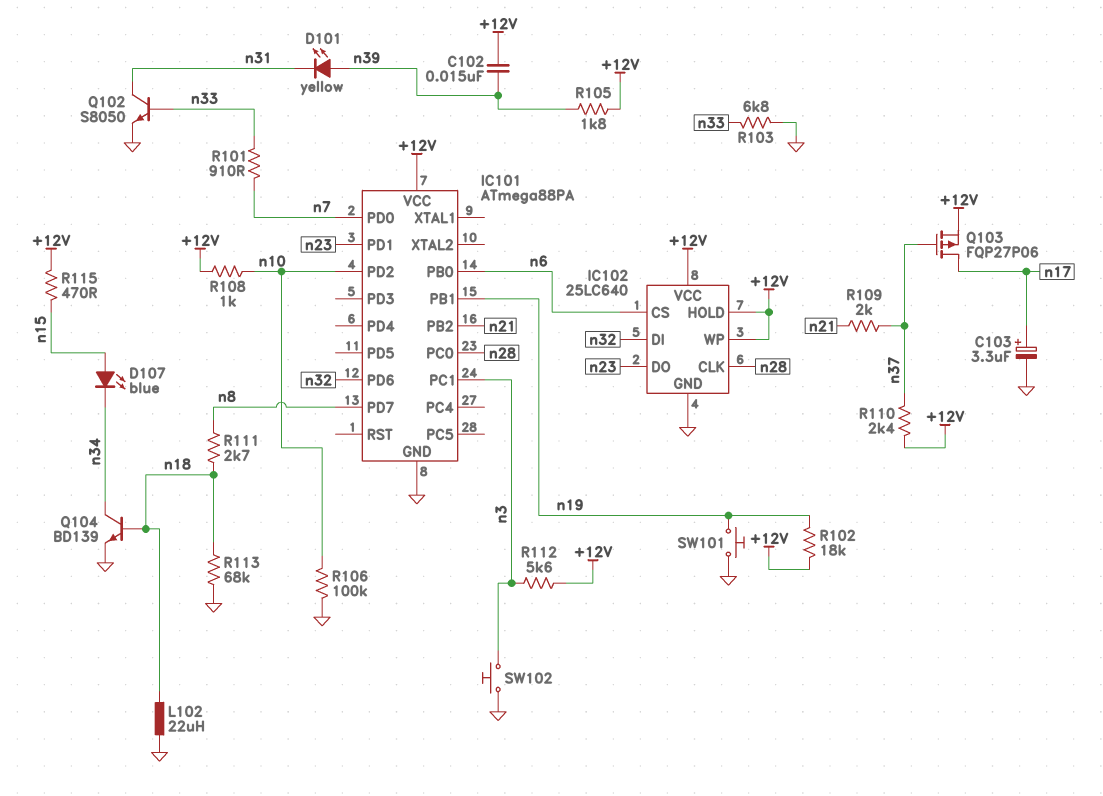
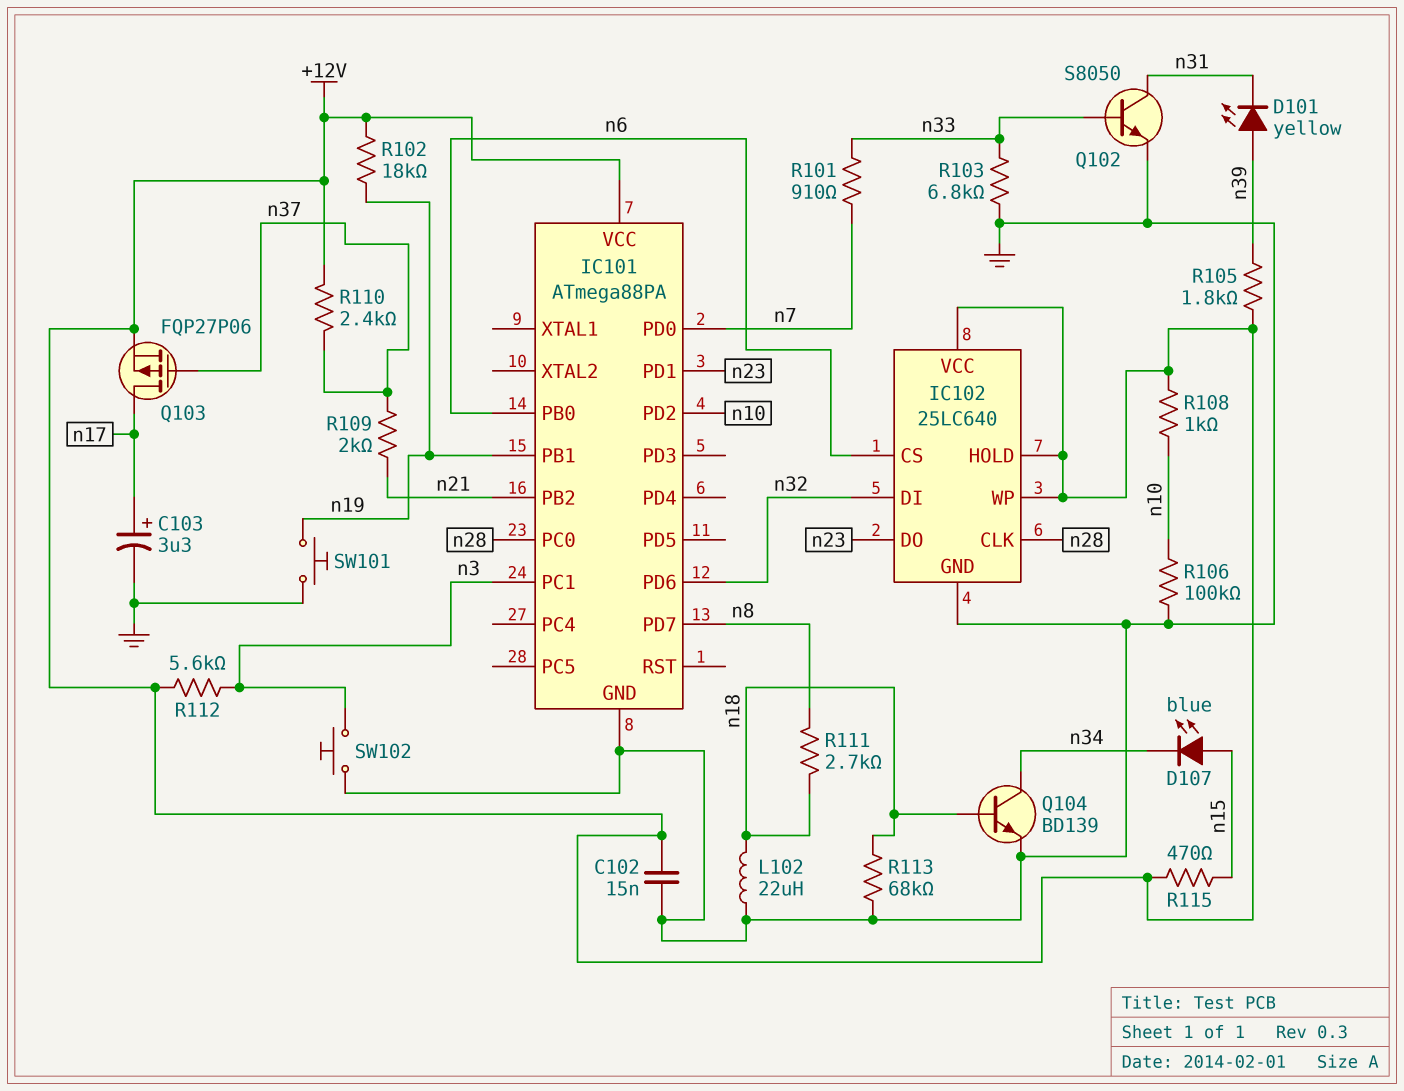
C102: 15nF (+12V, n39) -> 15nF (+12V, GND)

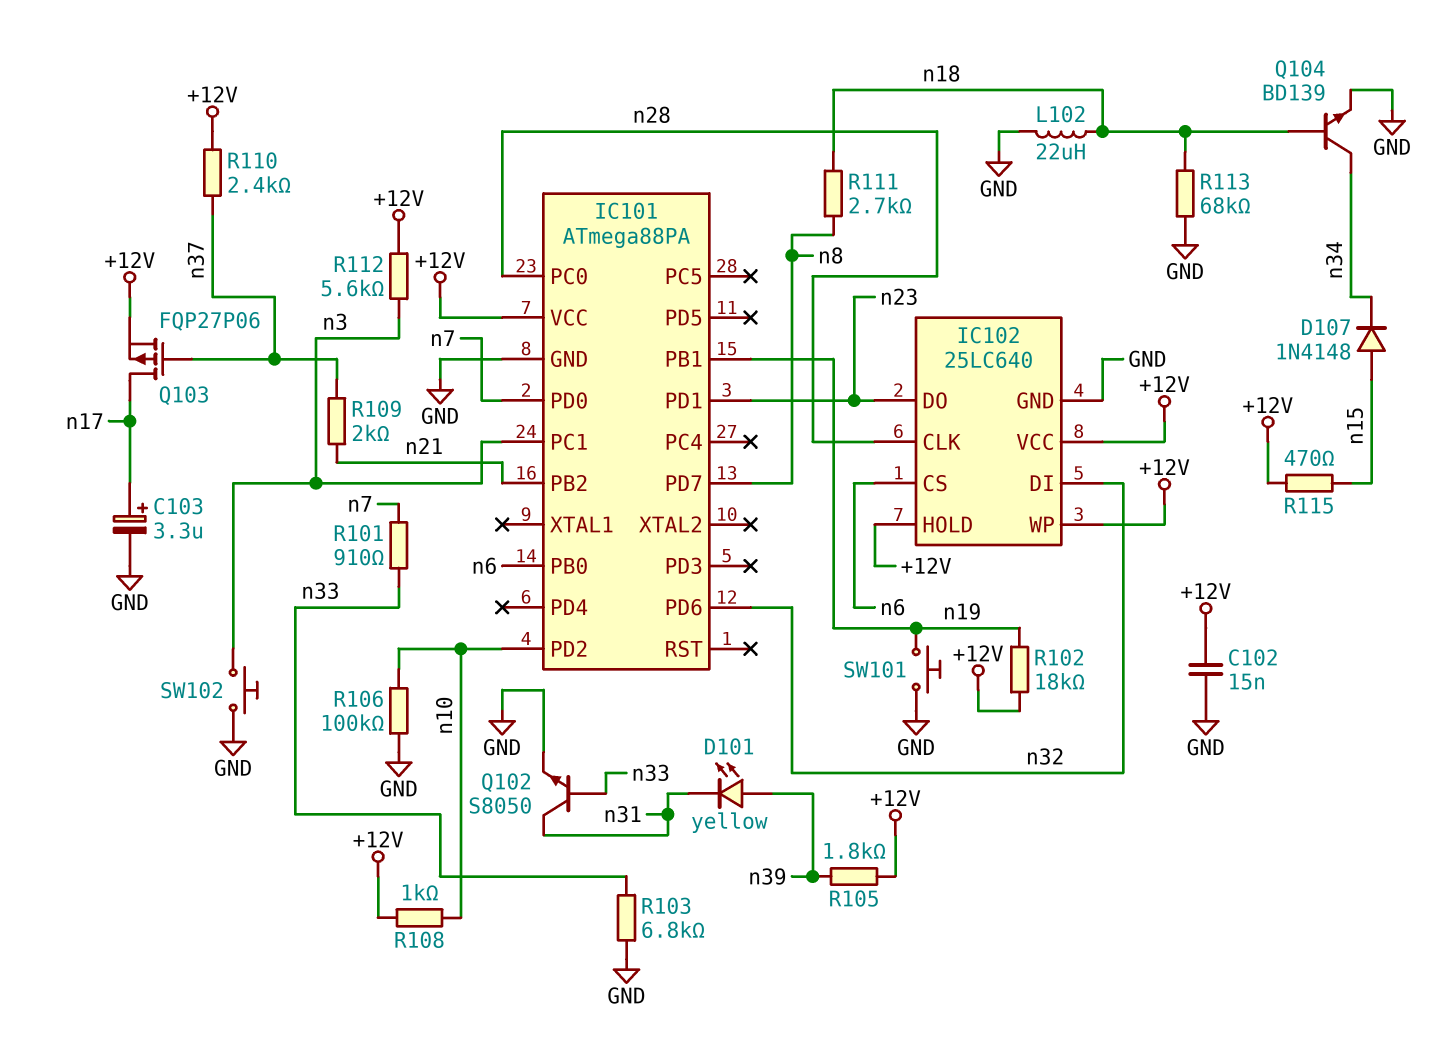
D107: LED blue (A n15, K n34) -> diode 1N4148 (A n15, K n34)

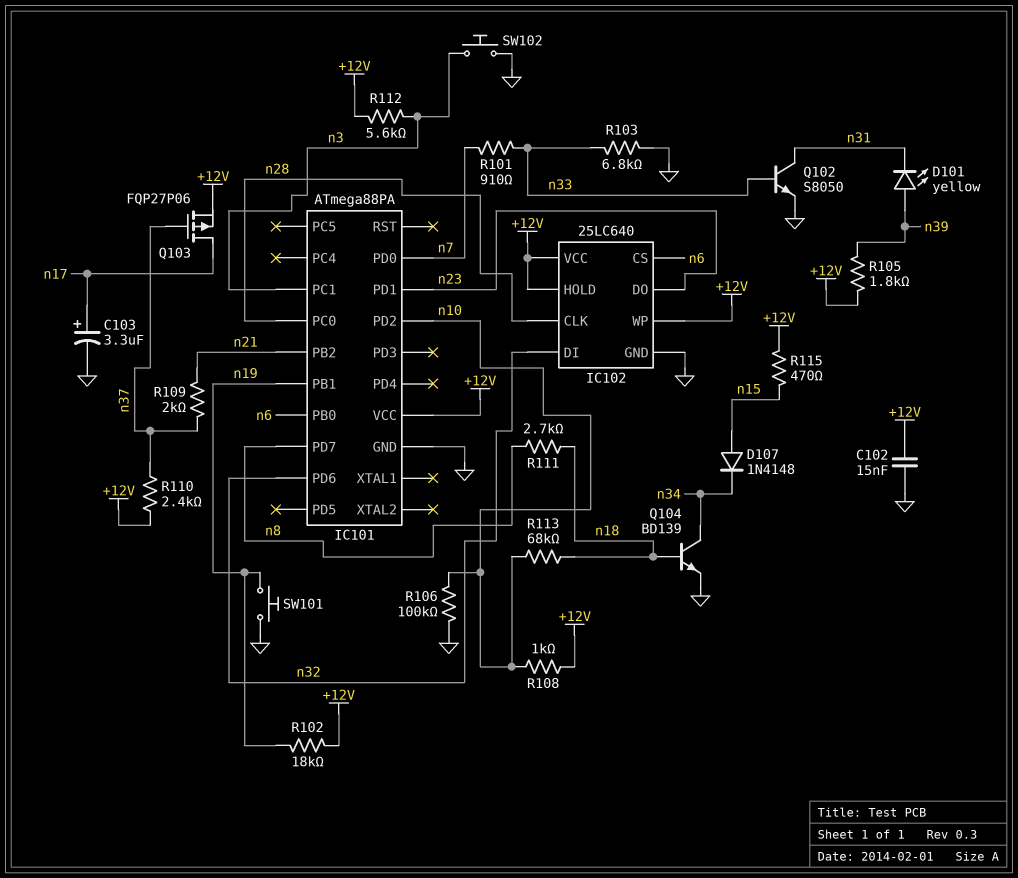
L102: 22uH (GND, n18) -> none
R113: 68k (GND, n18) -> 68k (n10, n18)

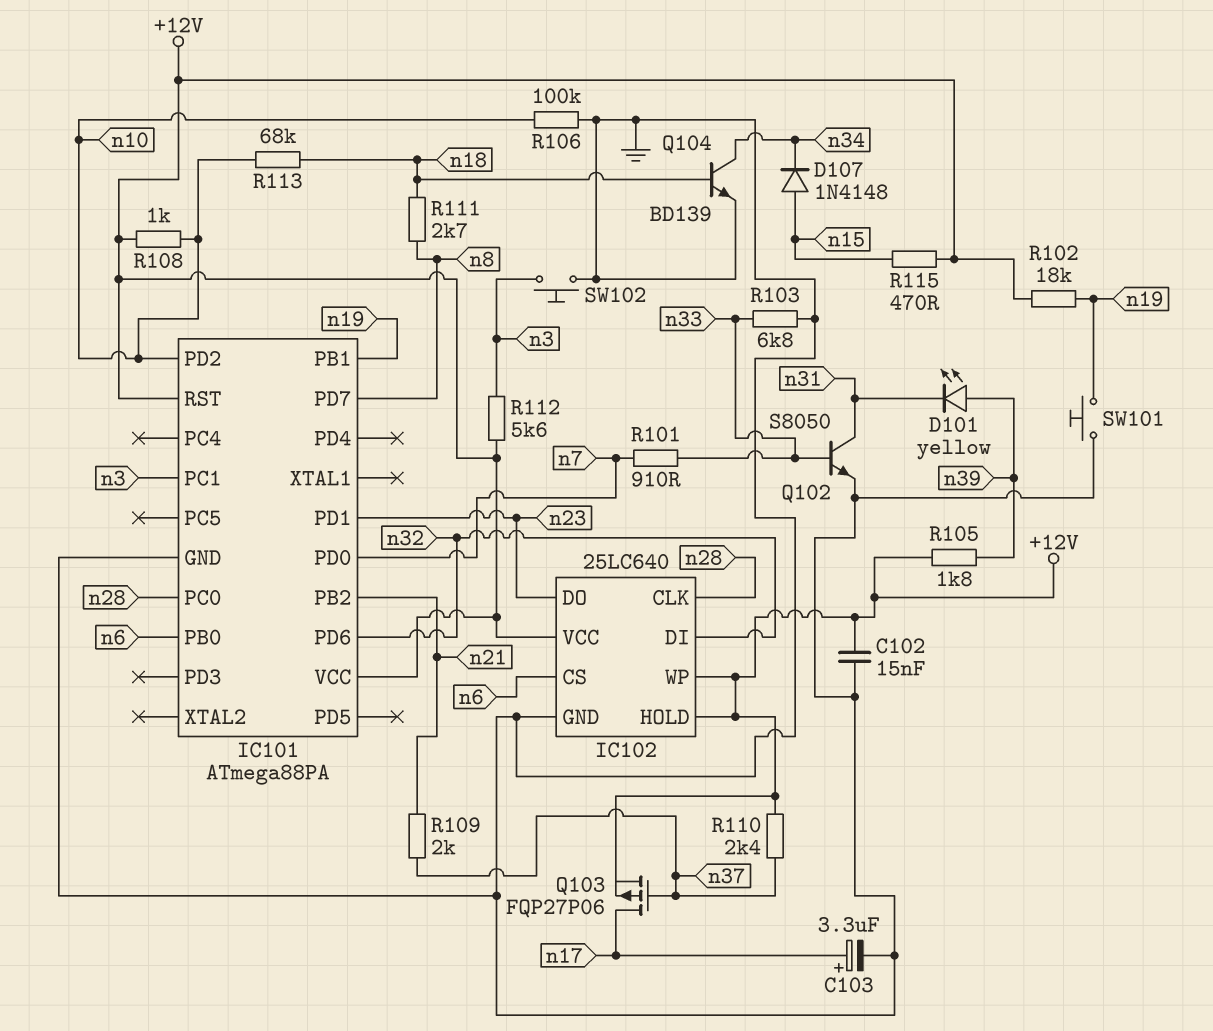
IC101 pin RST: none -> +12V

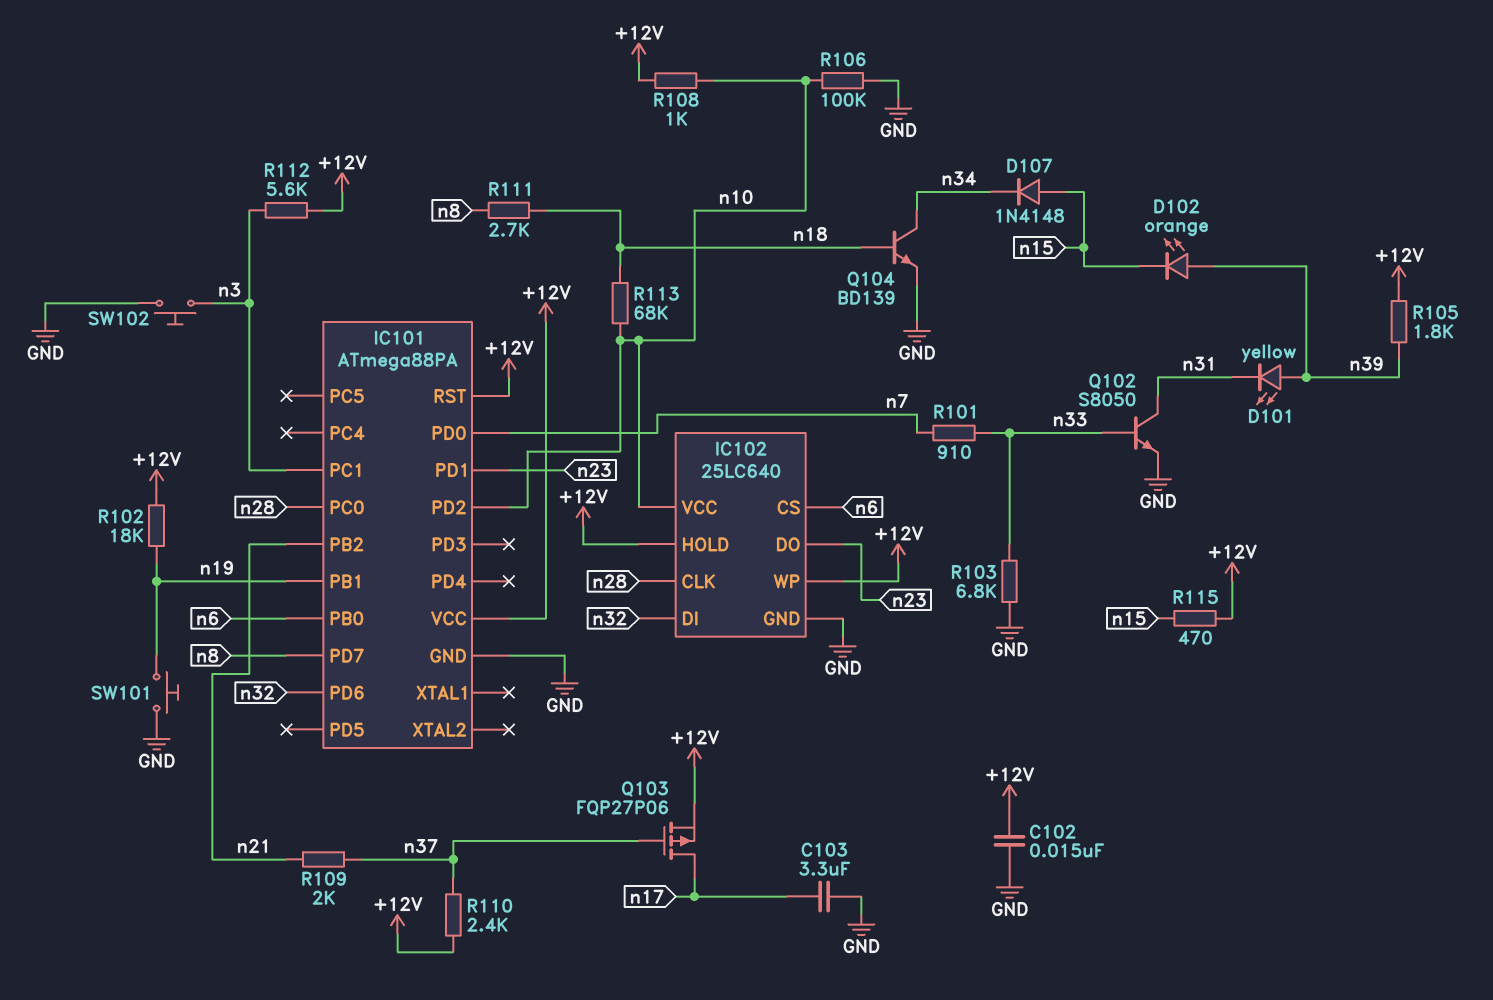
C103: 3.3uF (plus n17, minus GND) -> 3.3uF (GND, n17)
D102: none -> LED orange (A n39, K n15)
IC102 pin VCC: +12V -> n10

